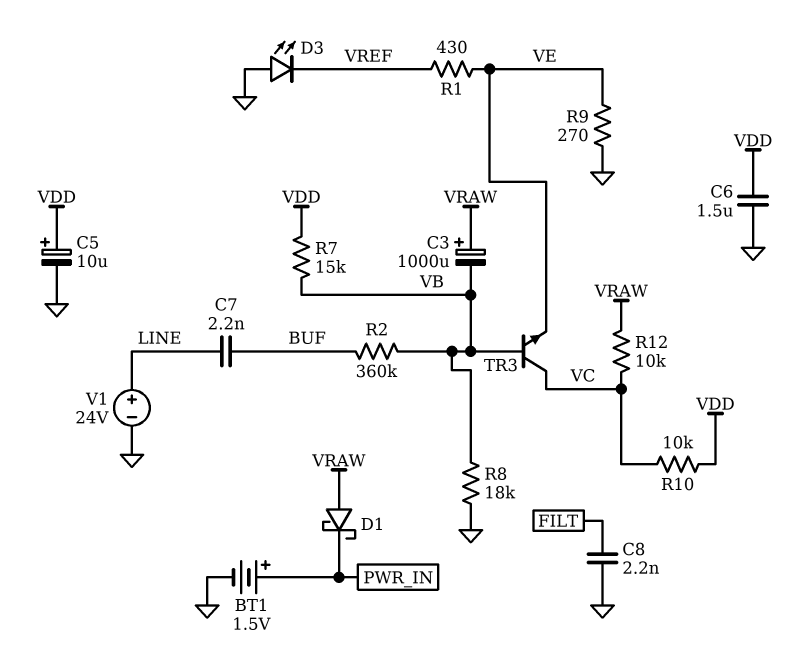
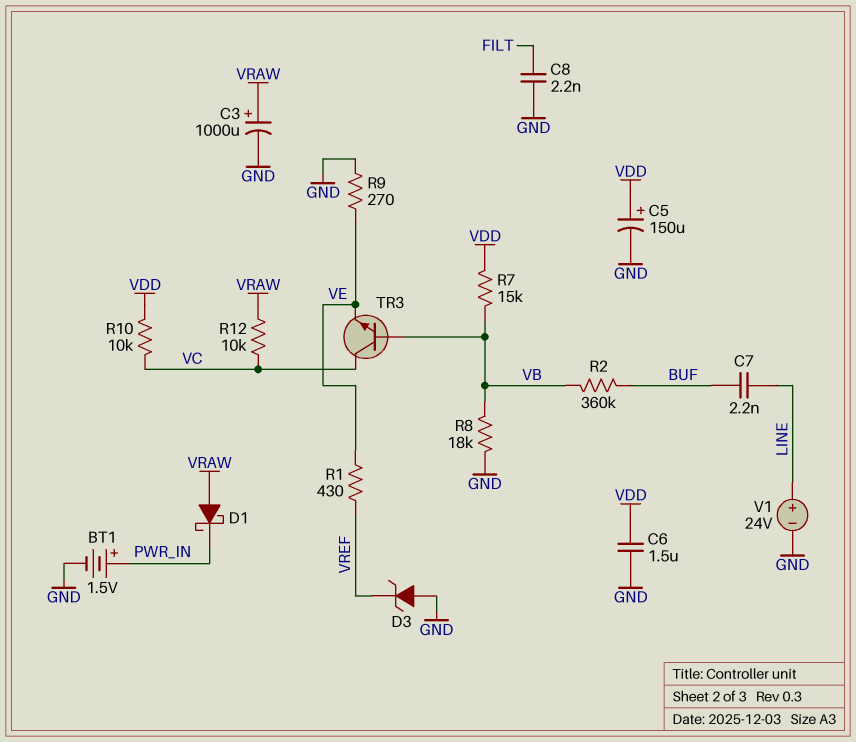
C3: 1000uF (plus VRAW, minus VB) -> 1000uF (plus VRAW, minus GND)
C5: 10uF (plus VDD, minus GND) -> 150uF (plus VDD, minus GND)
D3: LED (A GND, K VREF) -> zener (A GND, K VREF)

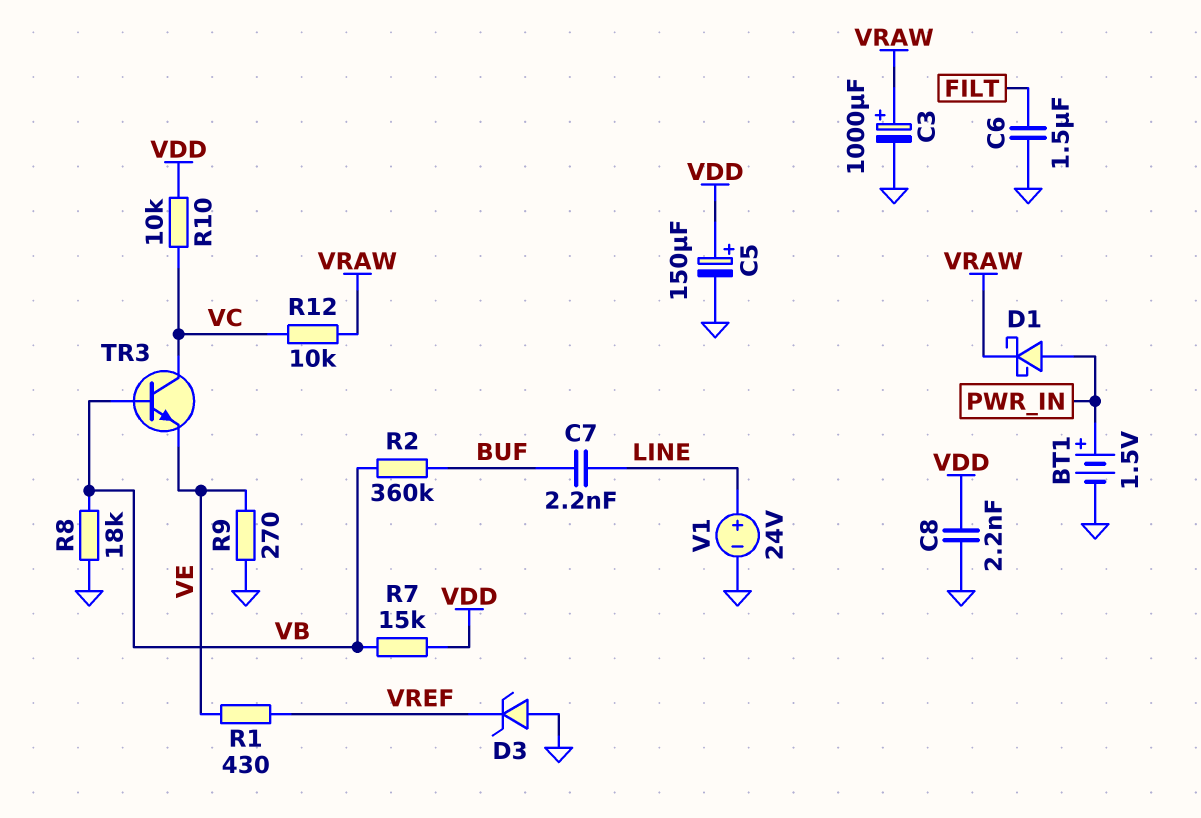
C6: 1.5uF (GND, VDD) -> 1.5uF (FILT, GND)
C8: 2.2nF (FILT, GND) -> 2.2nF (GND, VDD)
D1: schottky (A VRAW, K PWR_IN) -> schottky (A PWR_IN, K VRAW)

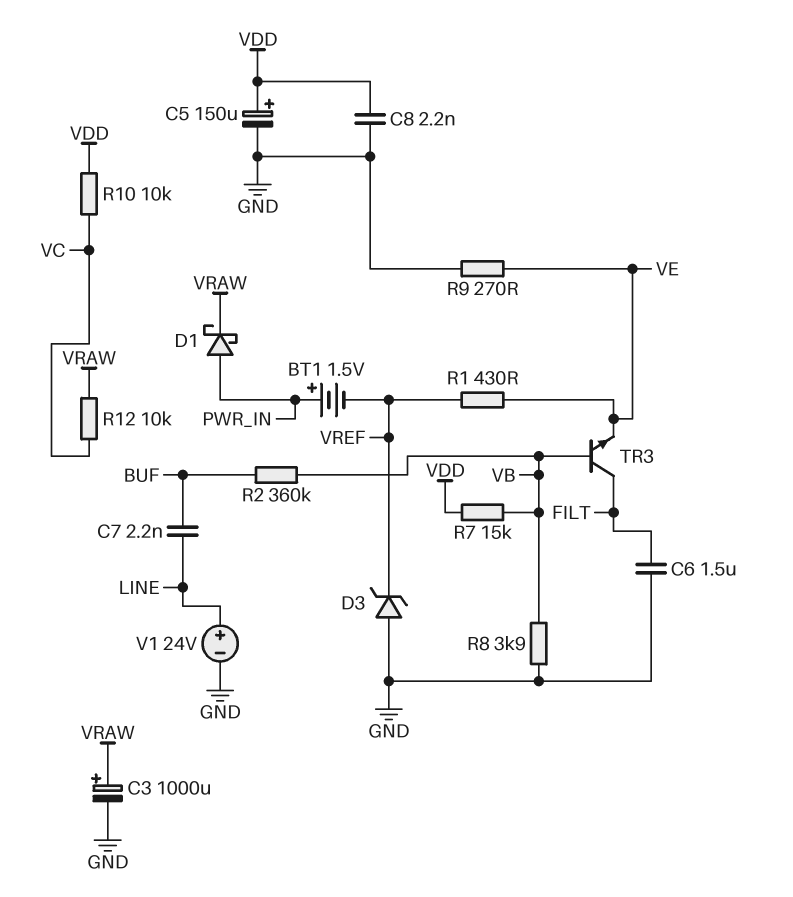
BT1: 1.5V (plus PWR_IN, minus GND) -> 1.5V (plus PWR_IN, minus VREF)
R8: 18k (GND, VB) -> 3.9k (GND, VB)
TR3: NPN (B VB, C VC, E VE) -> NPN (B VB, C FILT, E VE)

